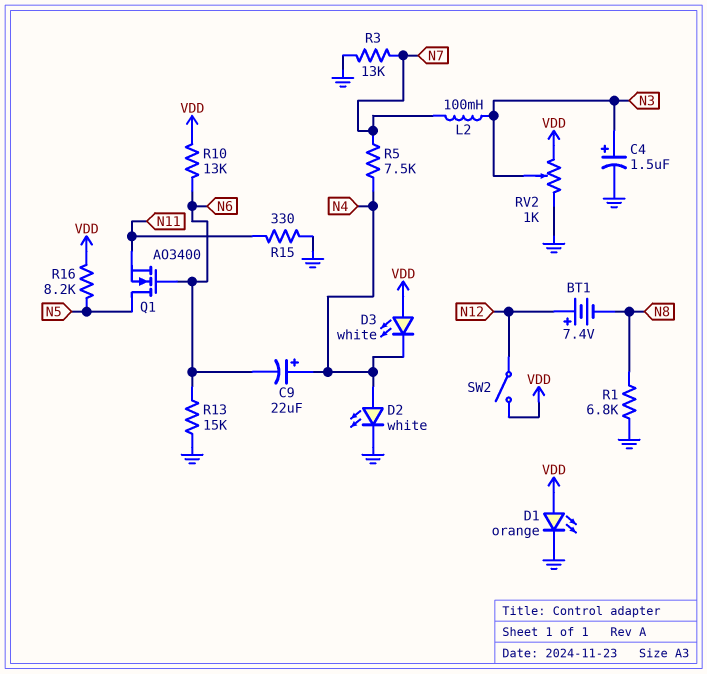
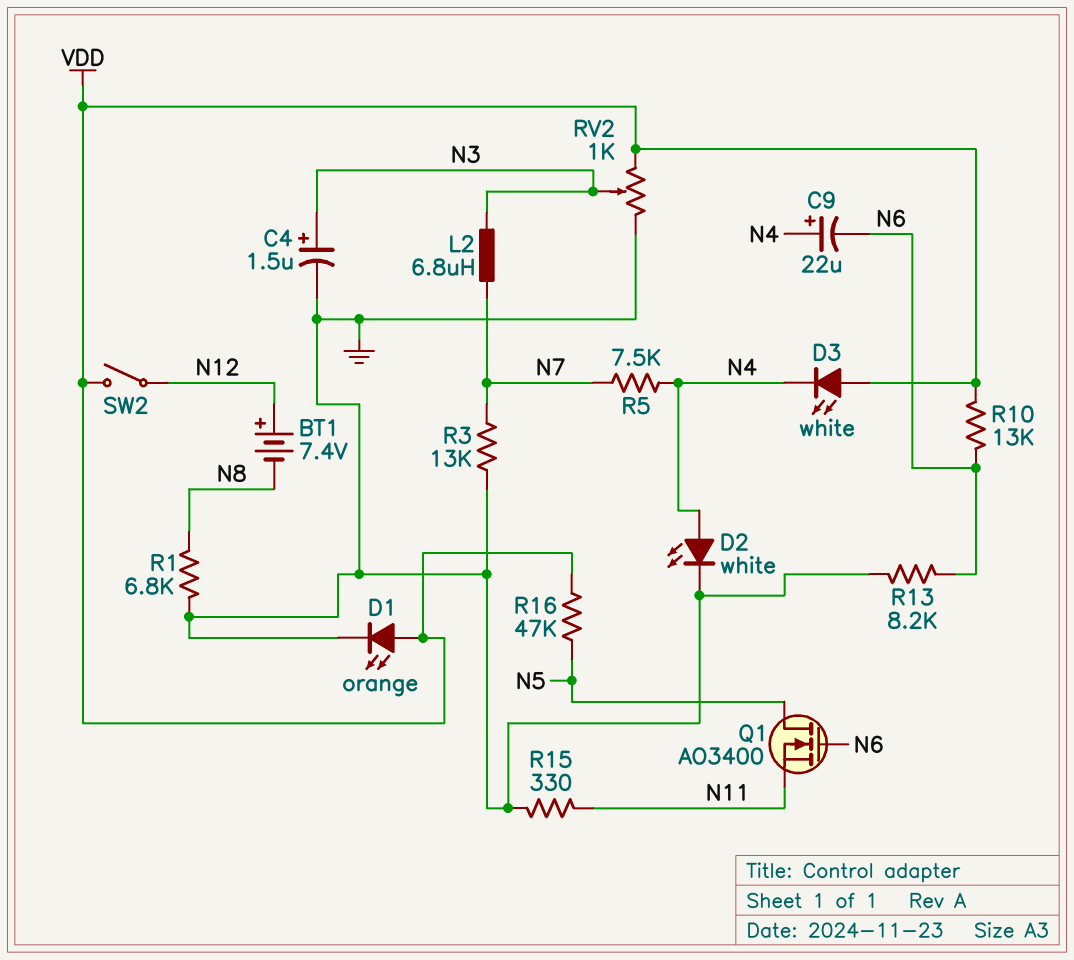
L2: 100mH (N3, N7) -> 6.8uH (N3, N7)
R13: 15k (GND, N6) -> 8.2k (GND, N6)
R16: 8.2k (N5, VDD) -> 47k (N5, VDD)

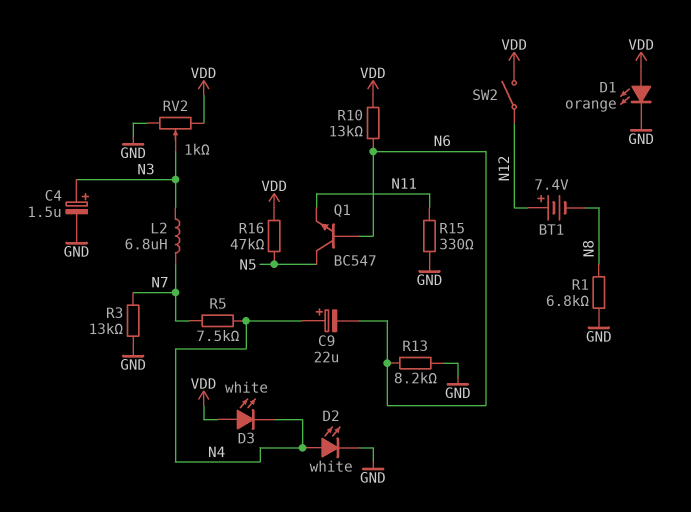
Q1: NMOS AO3400 (G N6, D N5, S N11) -> NPN BC547 (B N6, C N5, E N11)

